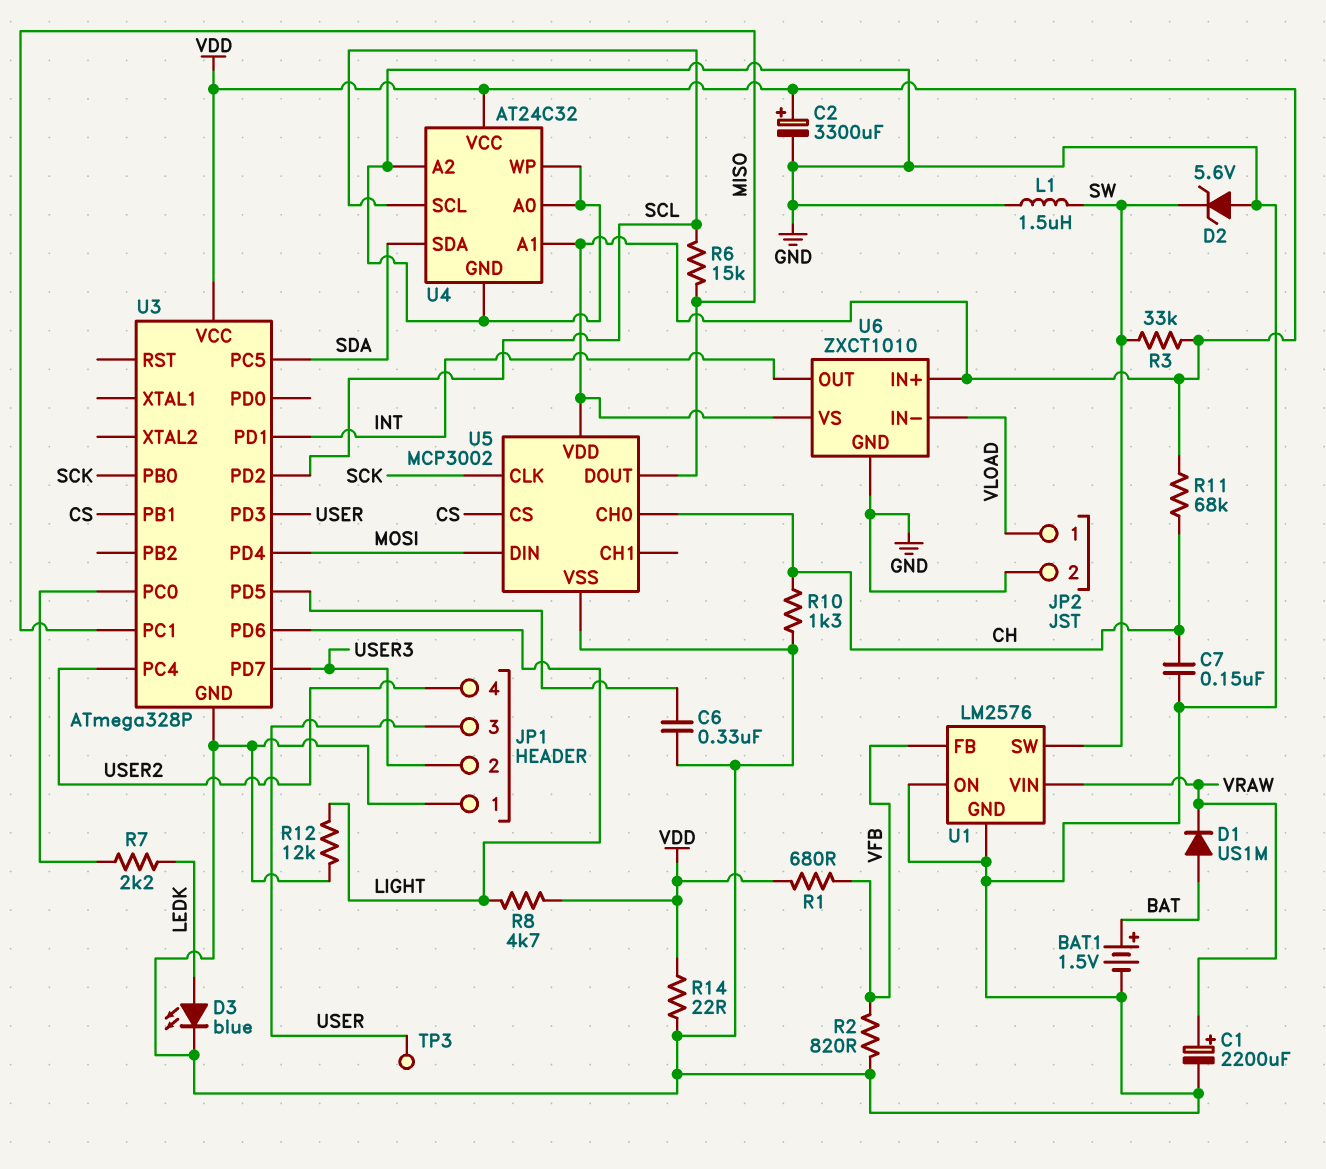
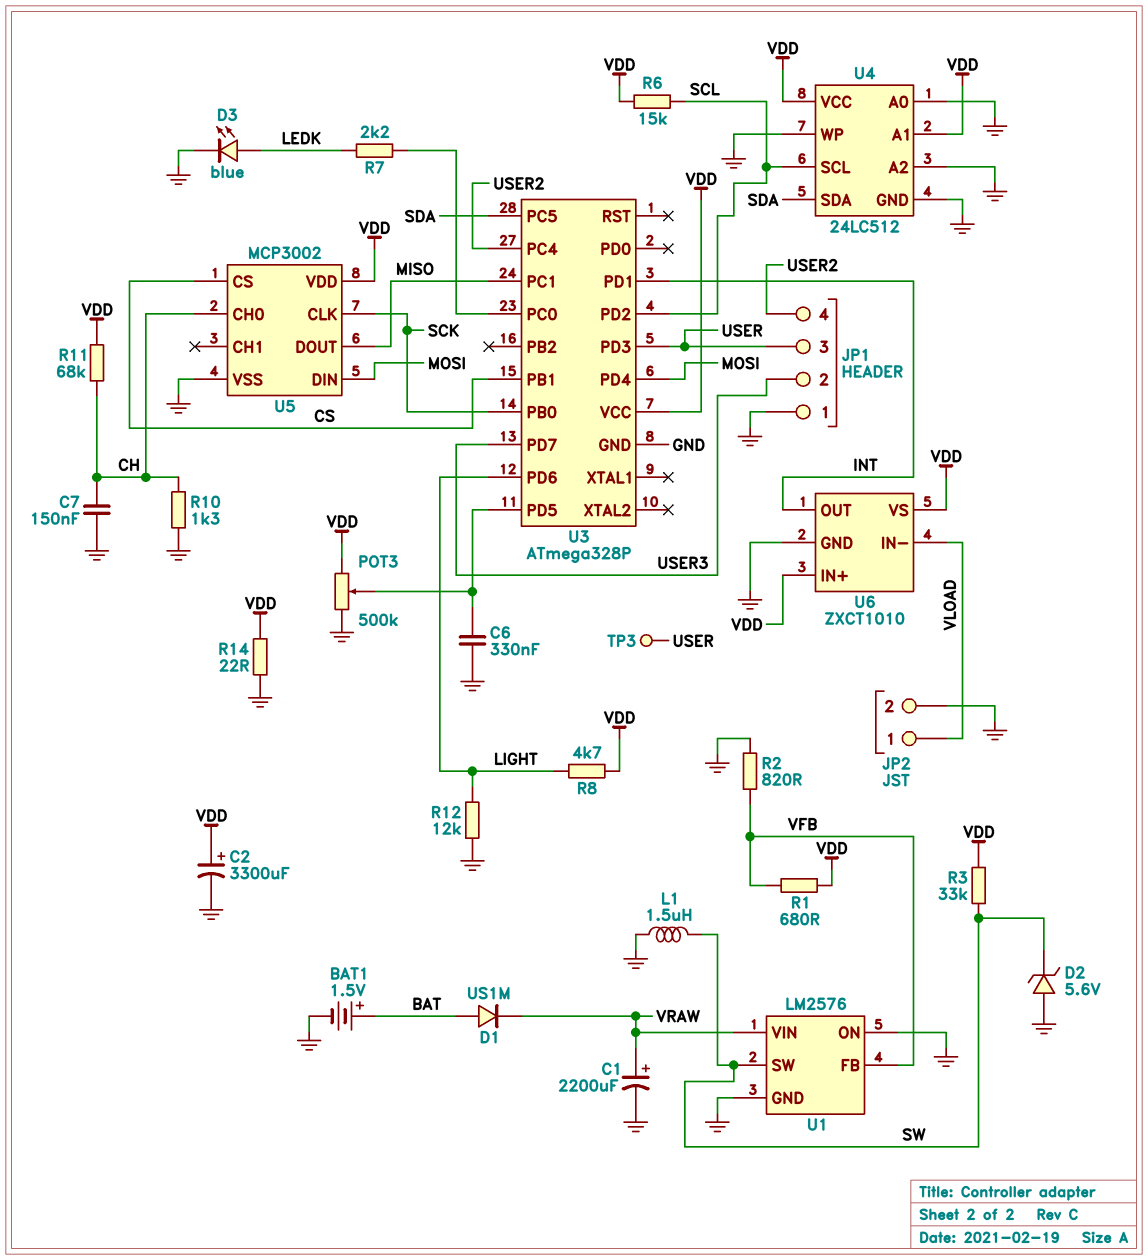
POT3: none -> 500k (GND, VDD, wiper U3/PD5)
R6: 15k (MISO, SCL) -> 15k (SCL, VDD)
U4: AT24C32 -> 24LC512

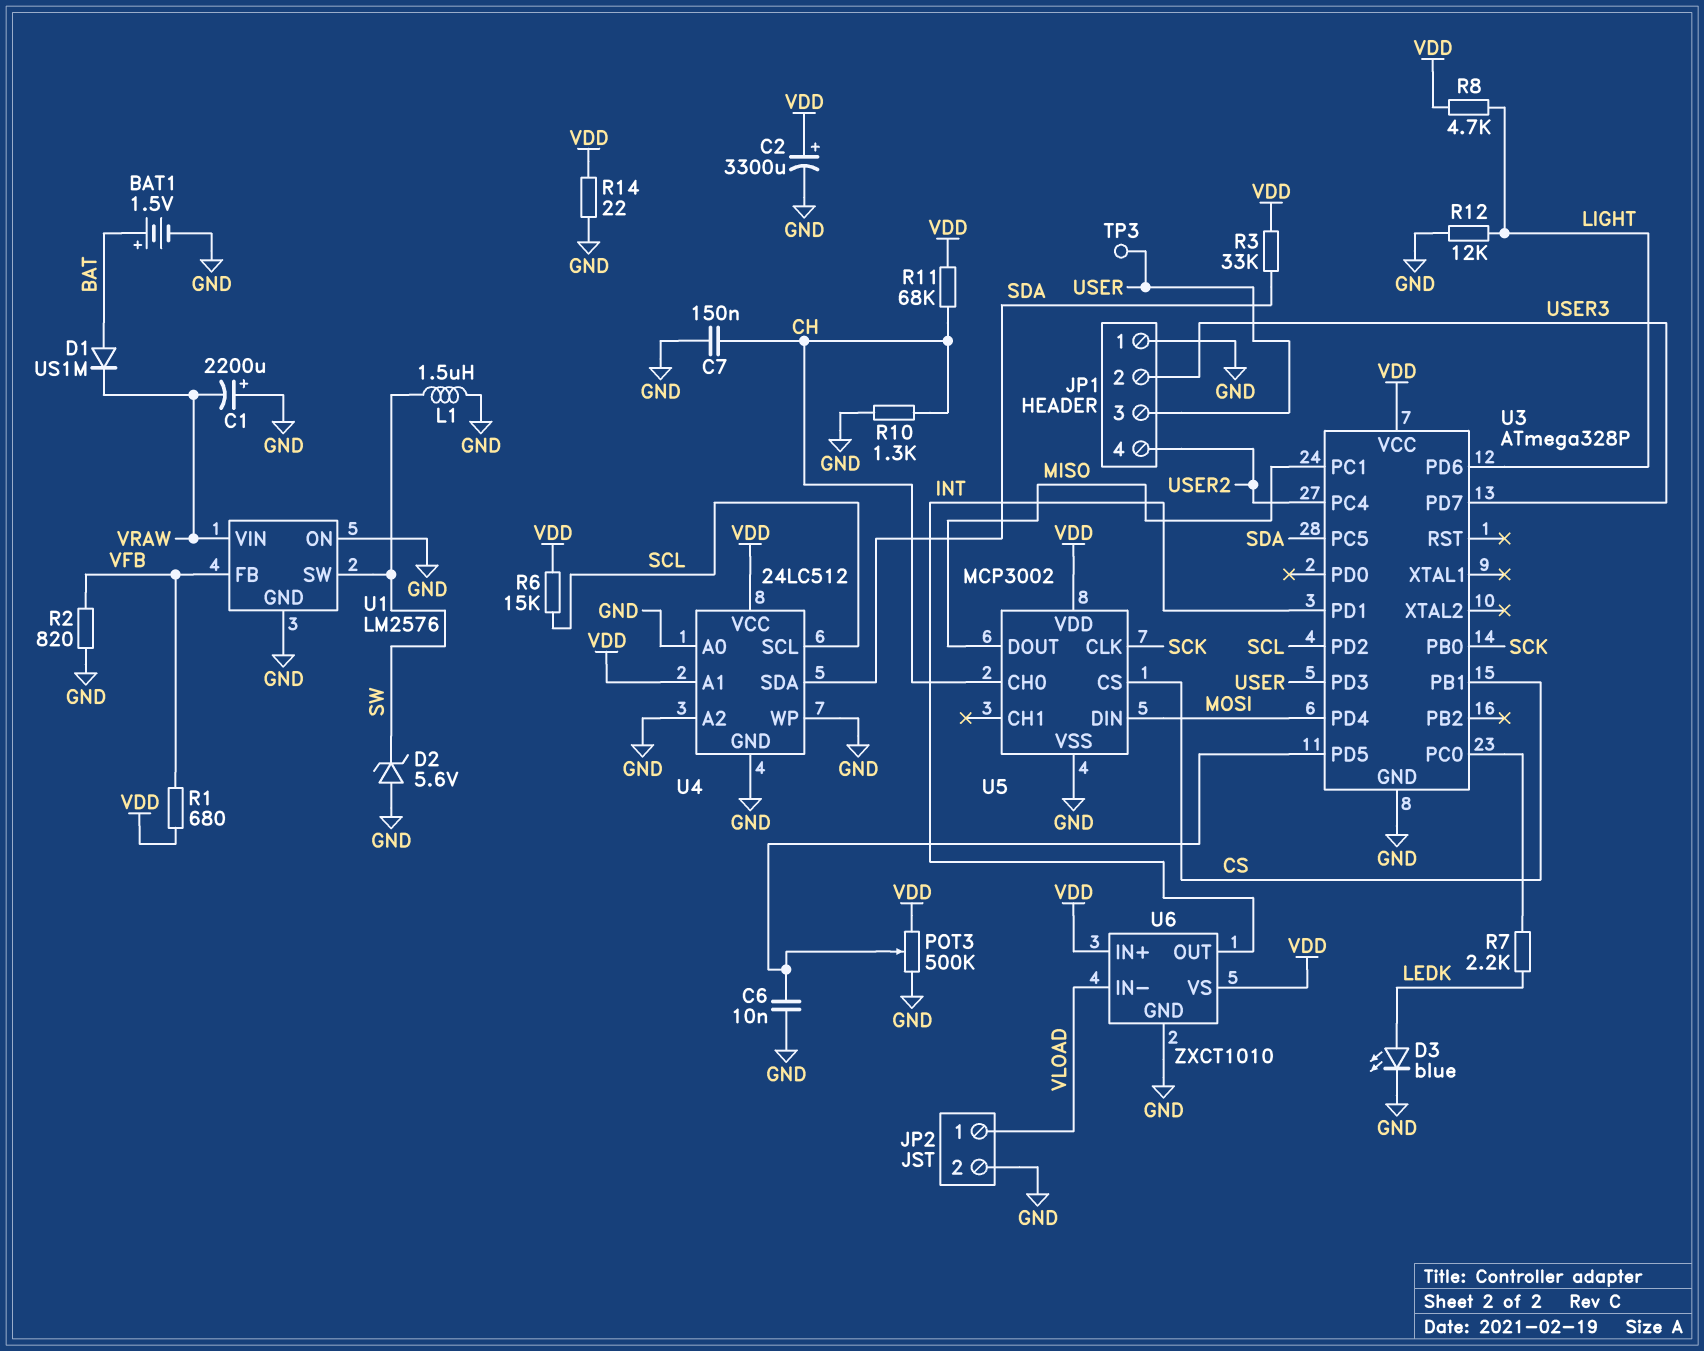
C1: 2200uF (plus VRAW, minus GND) -> 2200uF (plus GND, minus VRAW)
C6: 330nF (GND, U3/PD5) -> 10nF (GND, U3/PD5)
R3: 33k (SW, VDD) -> 33k (SDA, VDD)

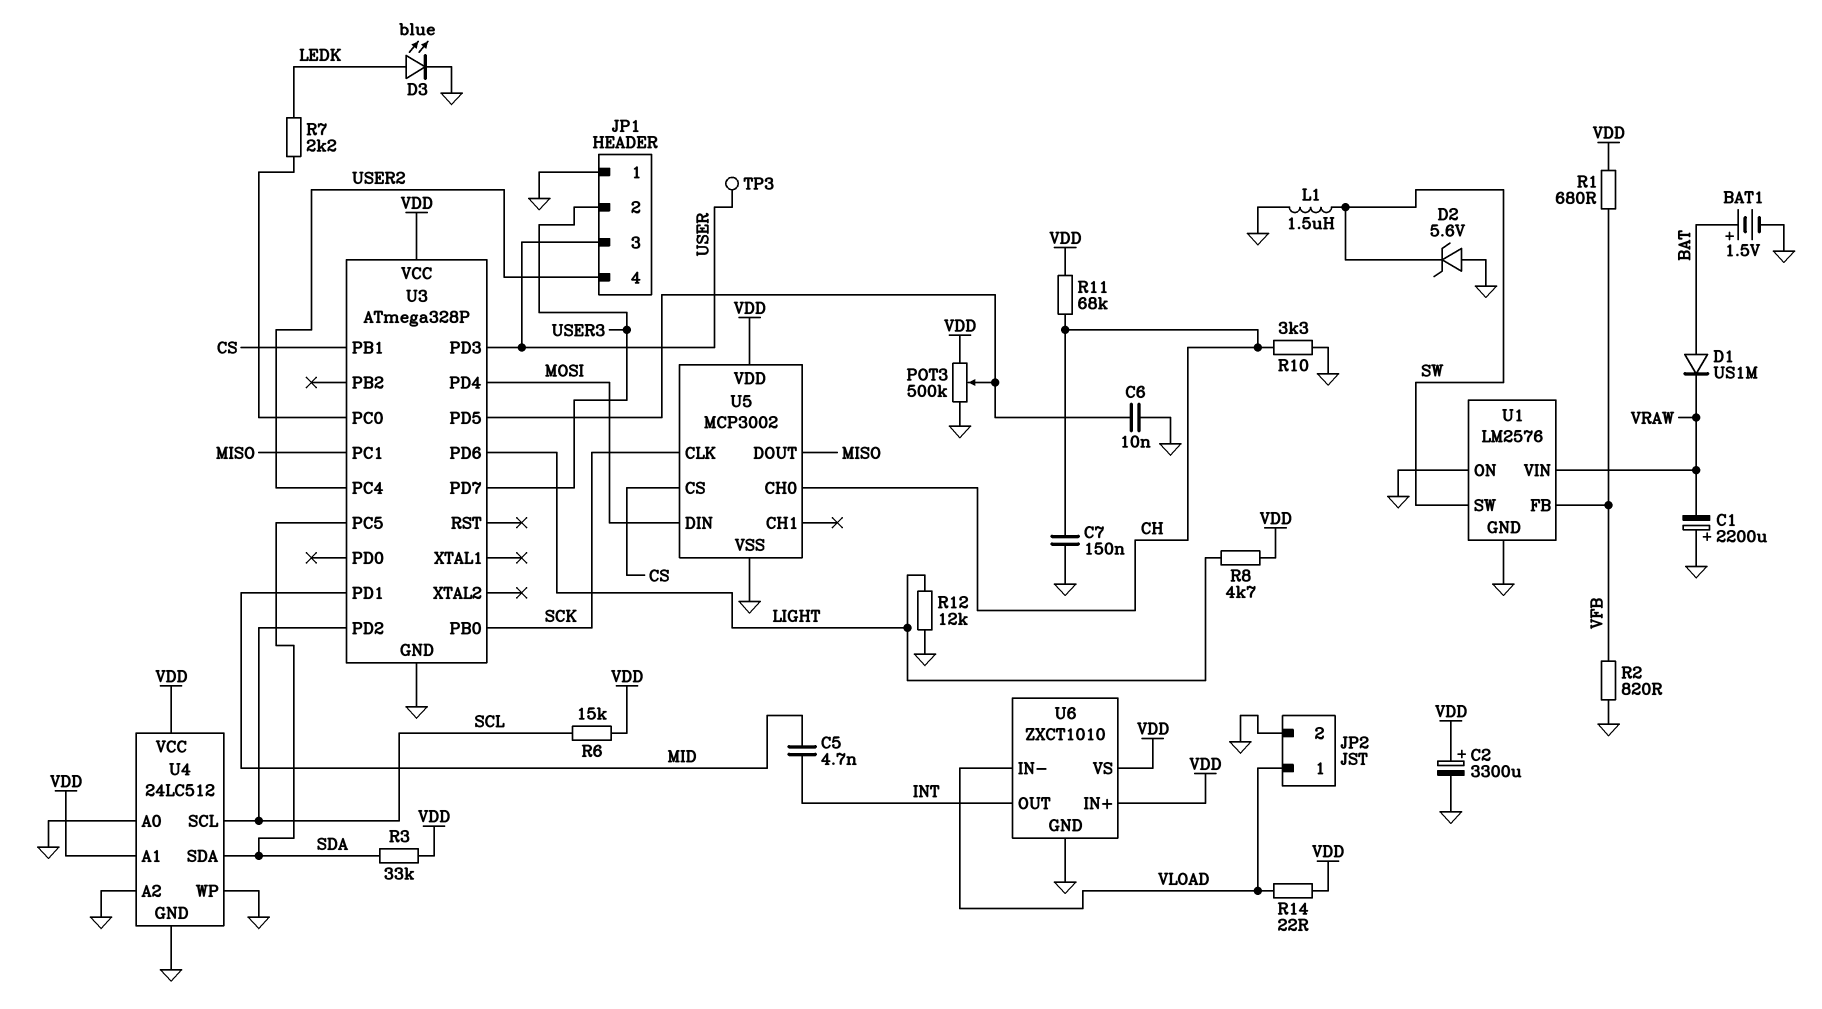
C5: none -> 4.7nF (INT, MID)
R10: 1.3k (CH, GND) -> 3.3k (CH, GND)
R14: 22 (GND, VDD) -> 22 (VDD, VLOAD)
U3 pin PD1: INT -> MID

